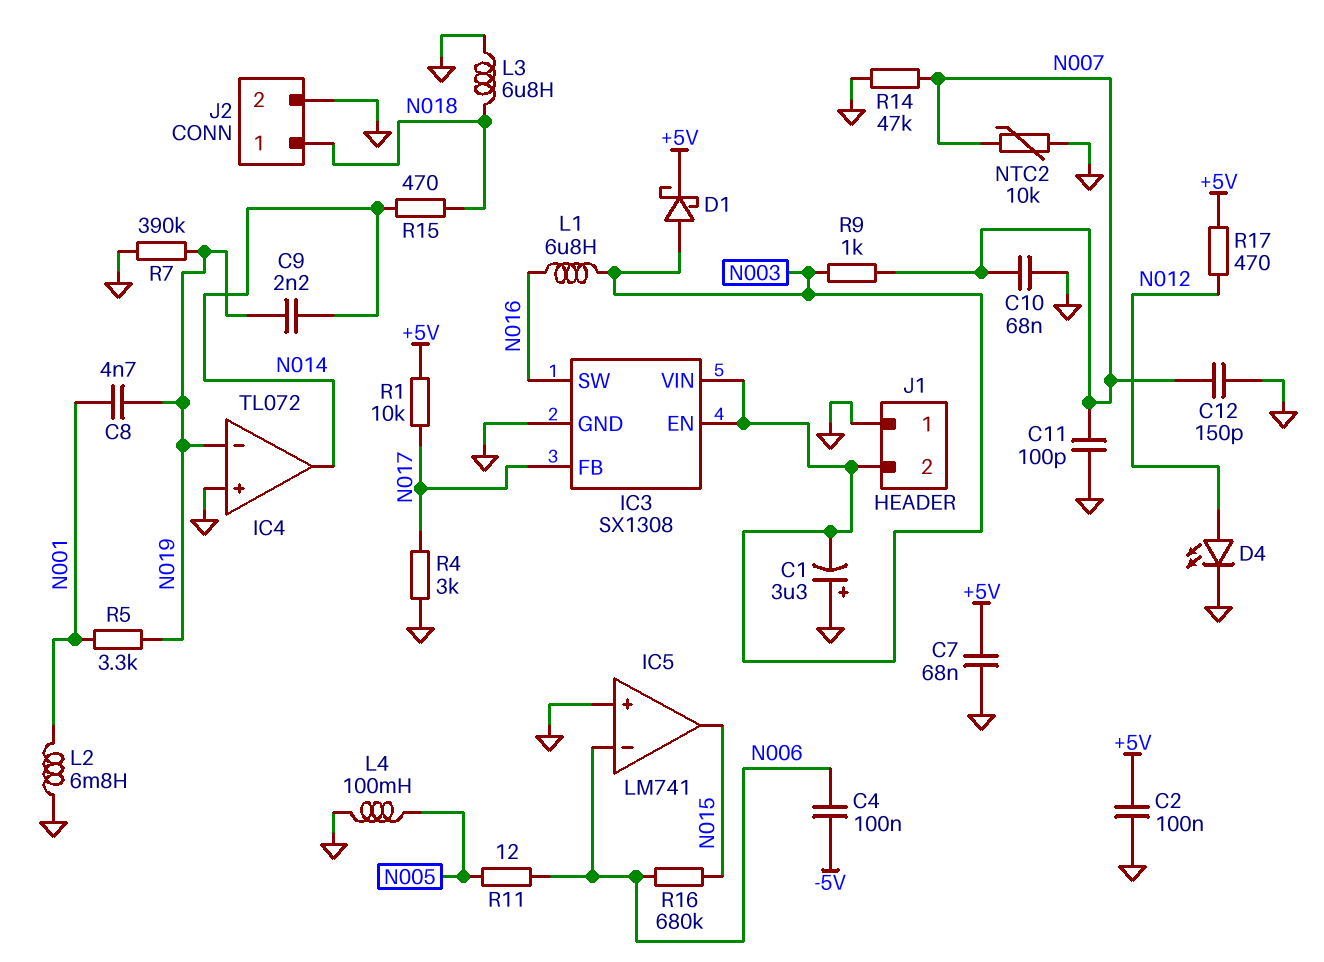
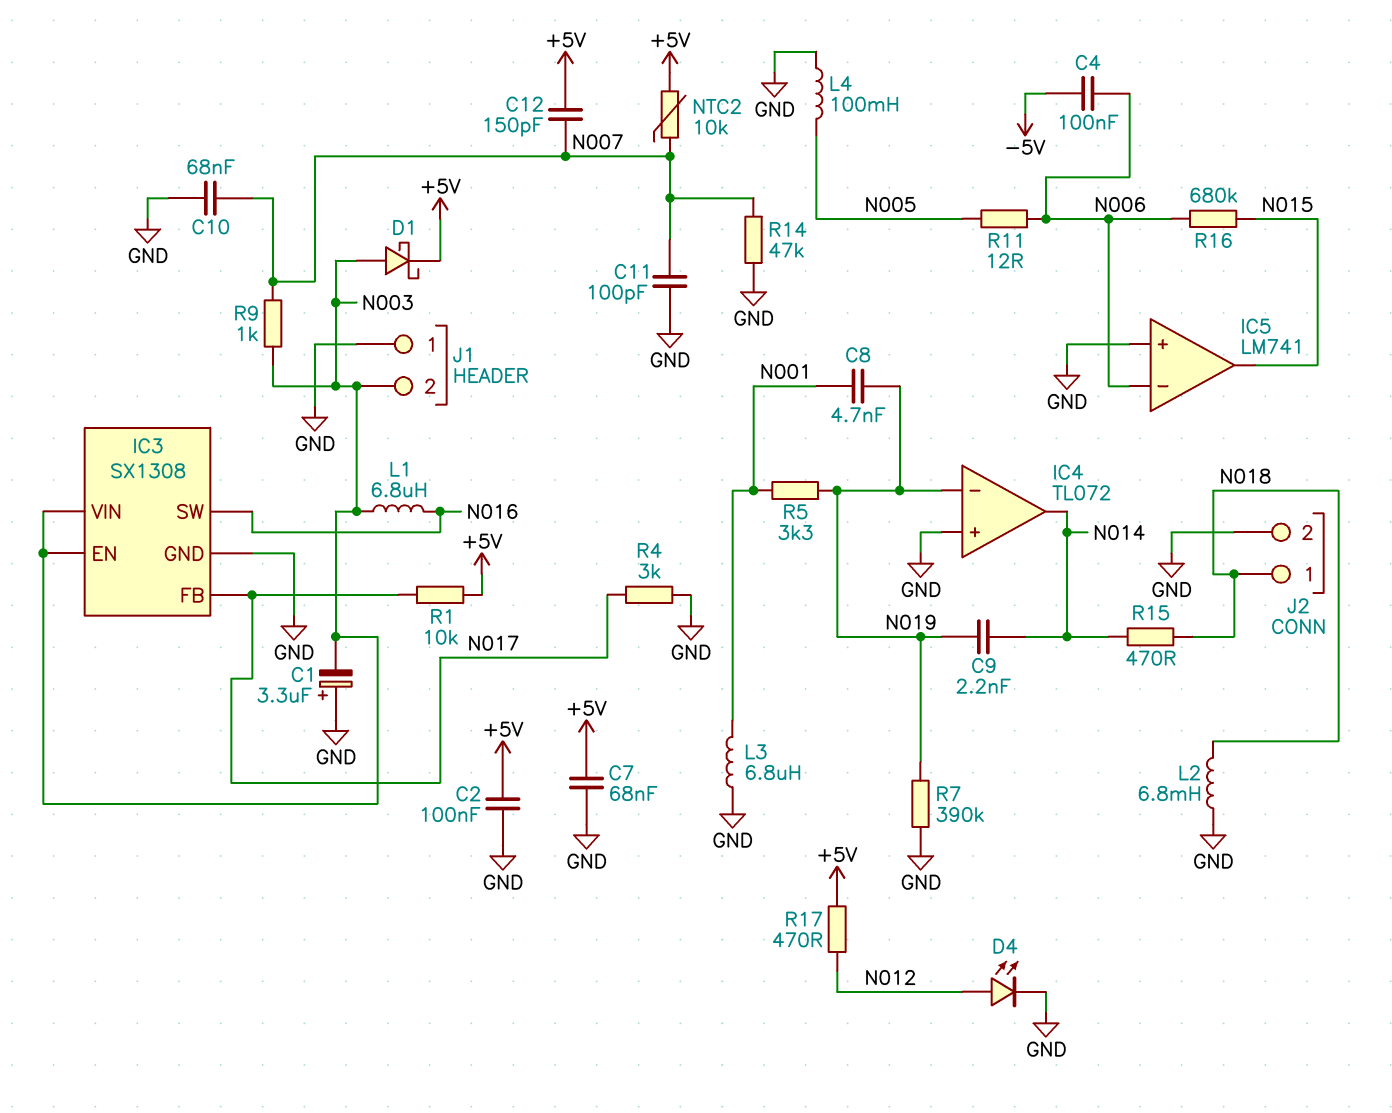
C12: 150pF (GND, N007) -> 150pF (+5V, N007)
L2: 6.8mH (GND, N001) -> 6.8mH (GND, N018)
L3: 6.8uH (GND, N018) -> 6.8uH (GND, N001)
NTC2: 10k (GND, N007) -> 10k (+5V, N007)

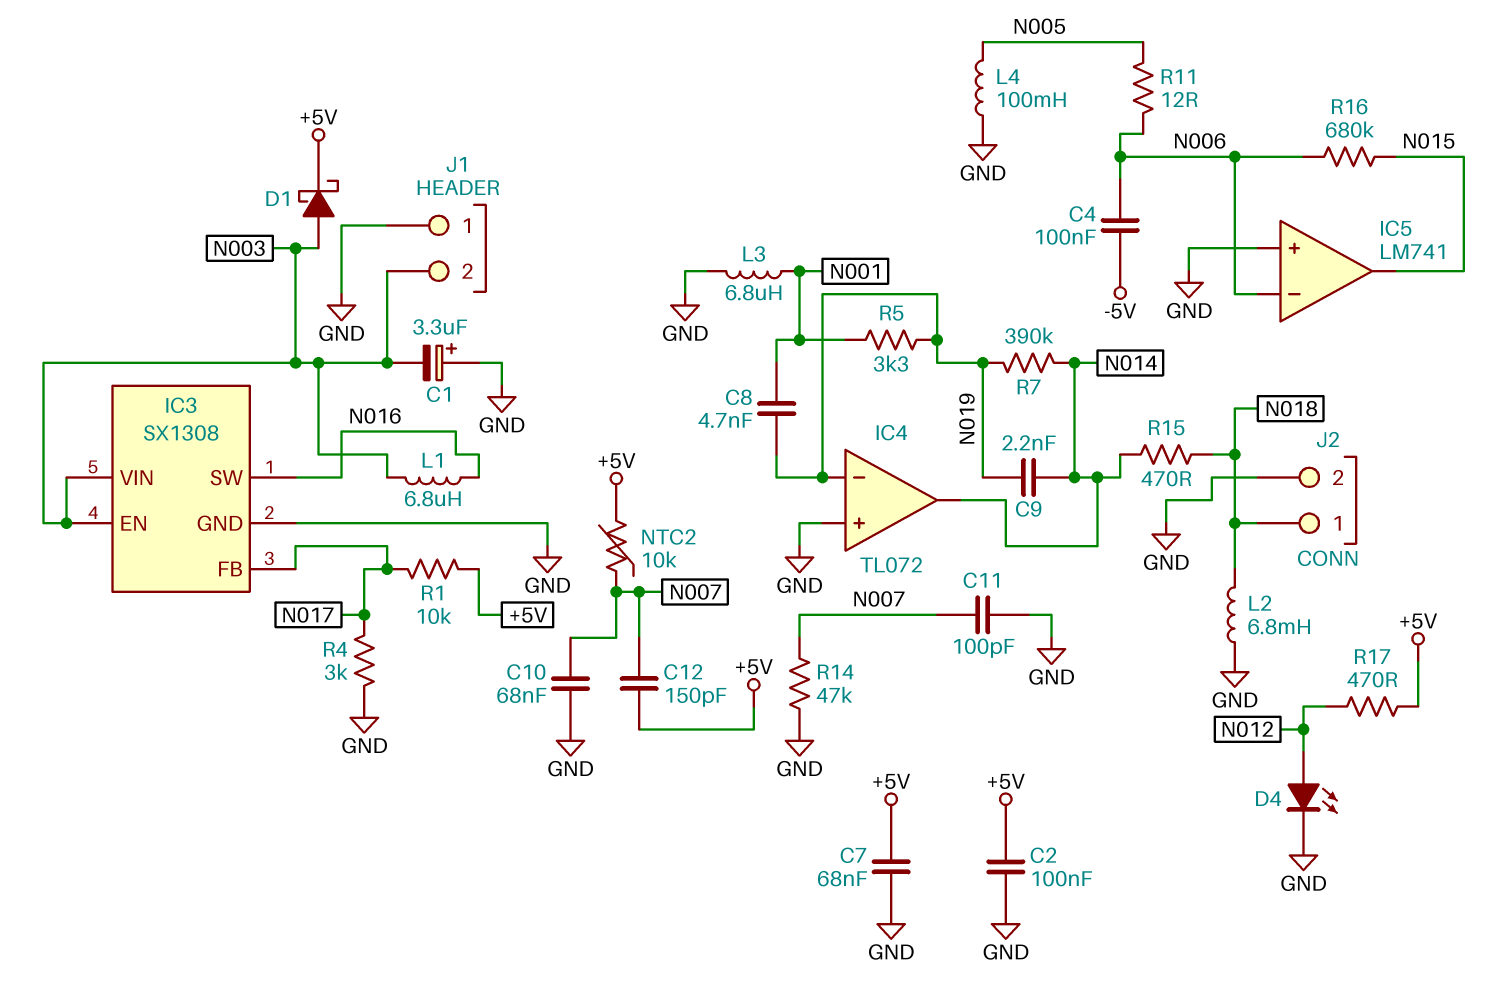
R7: 390k (GND, N019) -> 390k (N014, N019)
R9: 1k (N003, N007) -> none

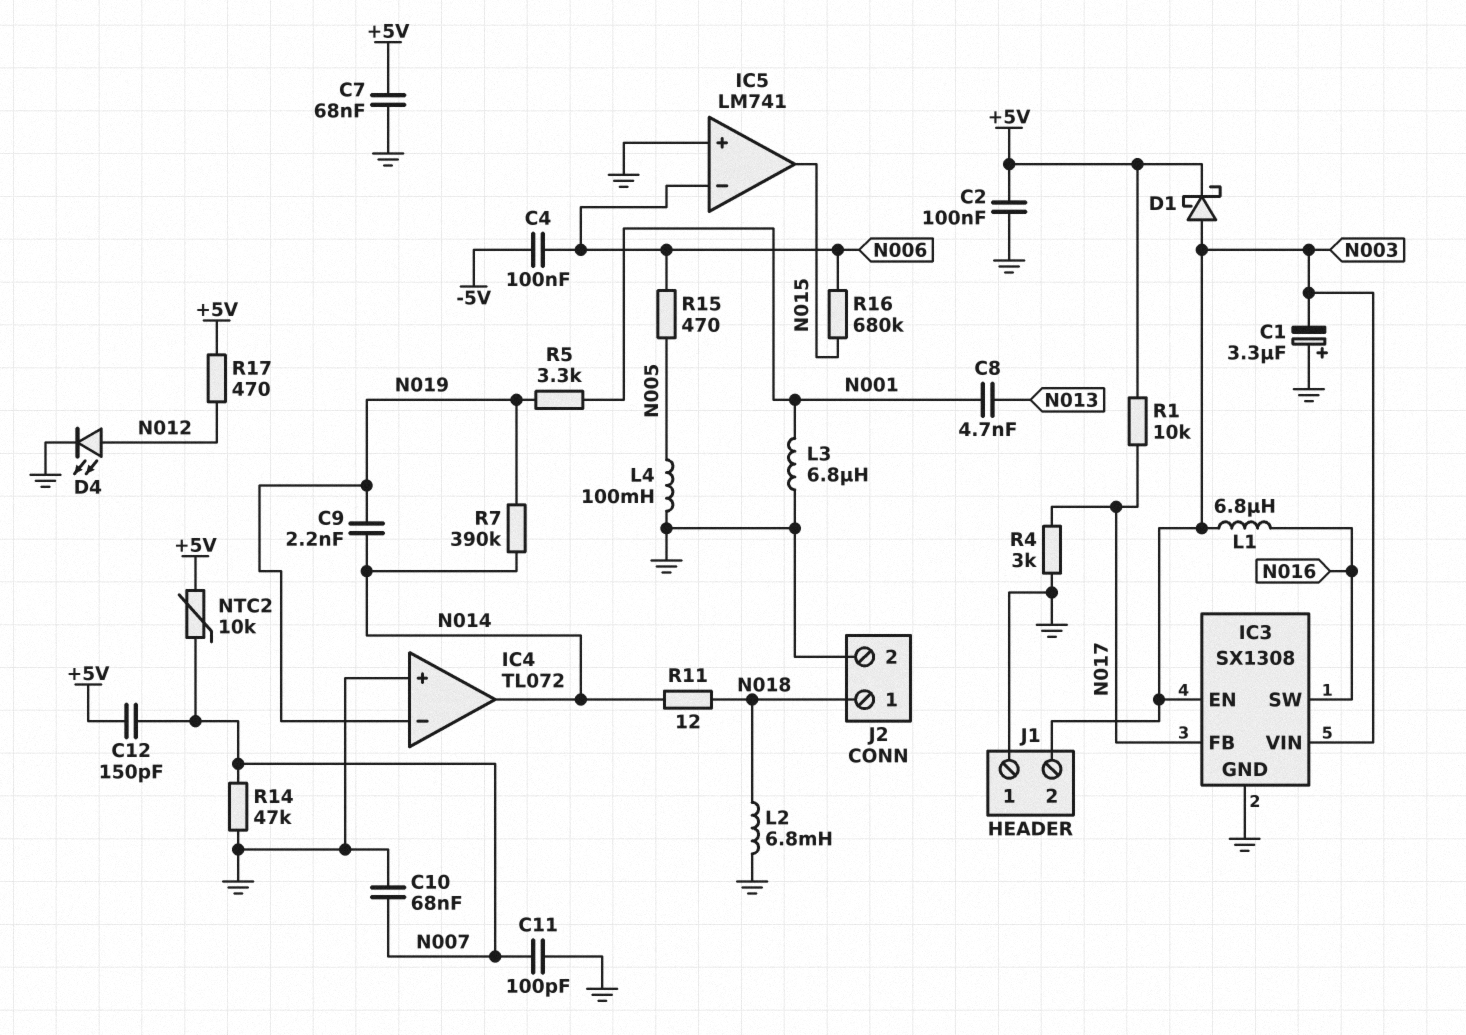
C8: 4.7nF (N001, N019) -> 4.7nF (N001, N013)
R11: 12 (N005, N006) -> 12 (N014, N018)
R15: 470 (N014, N018) -> 470 (N005, N006)

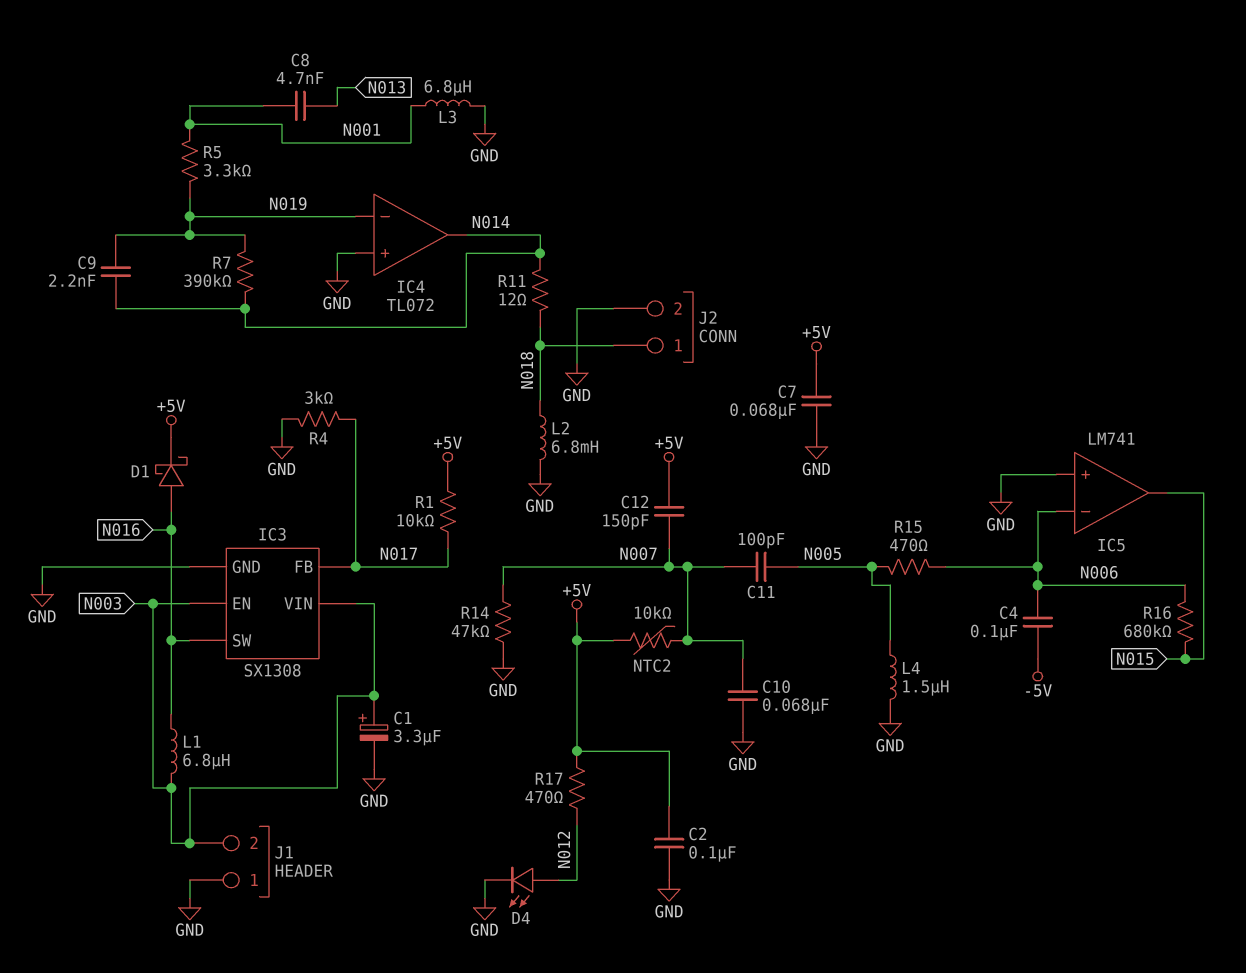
C1: 3.3uF (plus GND, minus N003) -> 3.3uF (plus N003, minus GND)
C11: 100pF (GND, N007) -> 100pF (N005, N007)
D1: schottky (A N003, K +5V) -> schottky (A N016, K +5V)
L4: 100mH (GND, N005) -> 1.5uH (GND, N005)

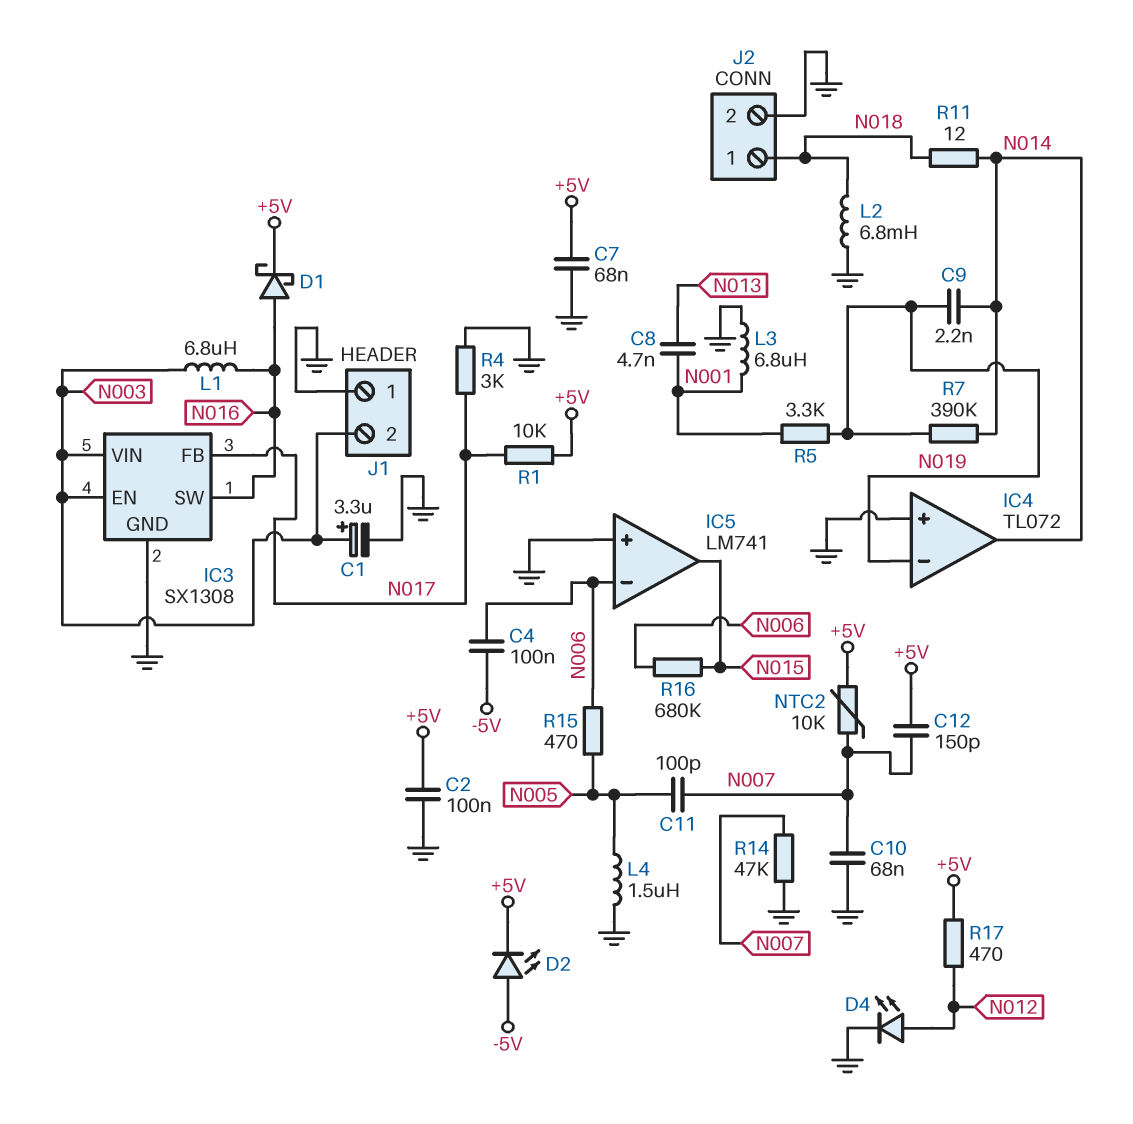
D2: none -> LED (A -5V, K +5V)

